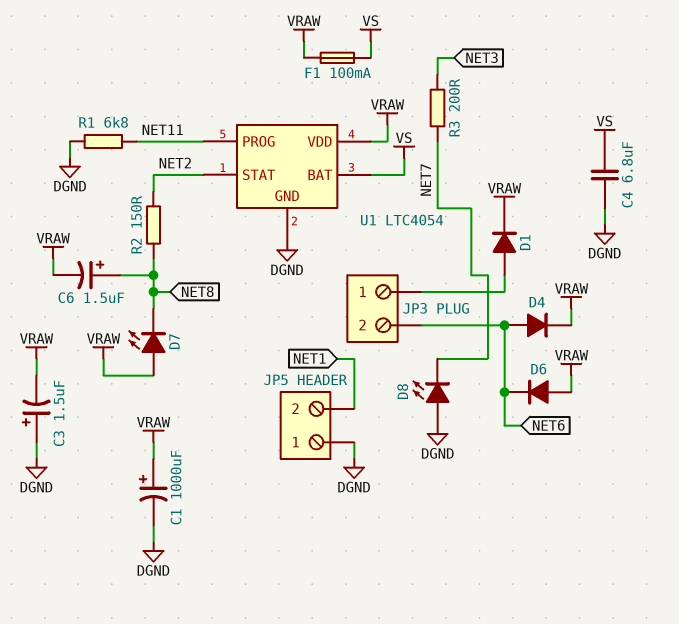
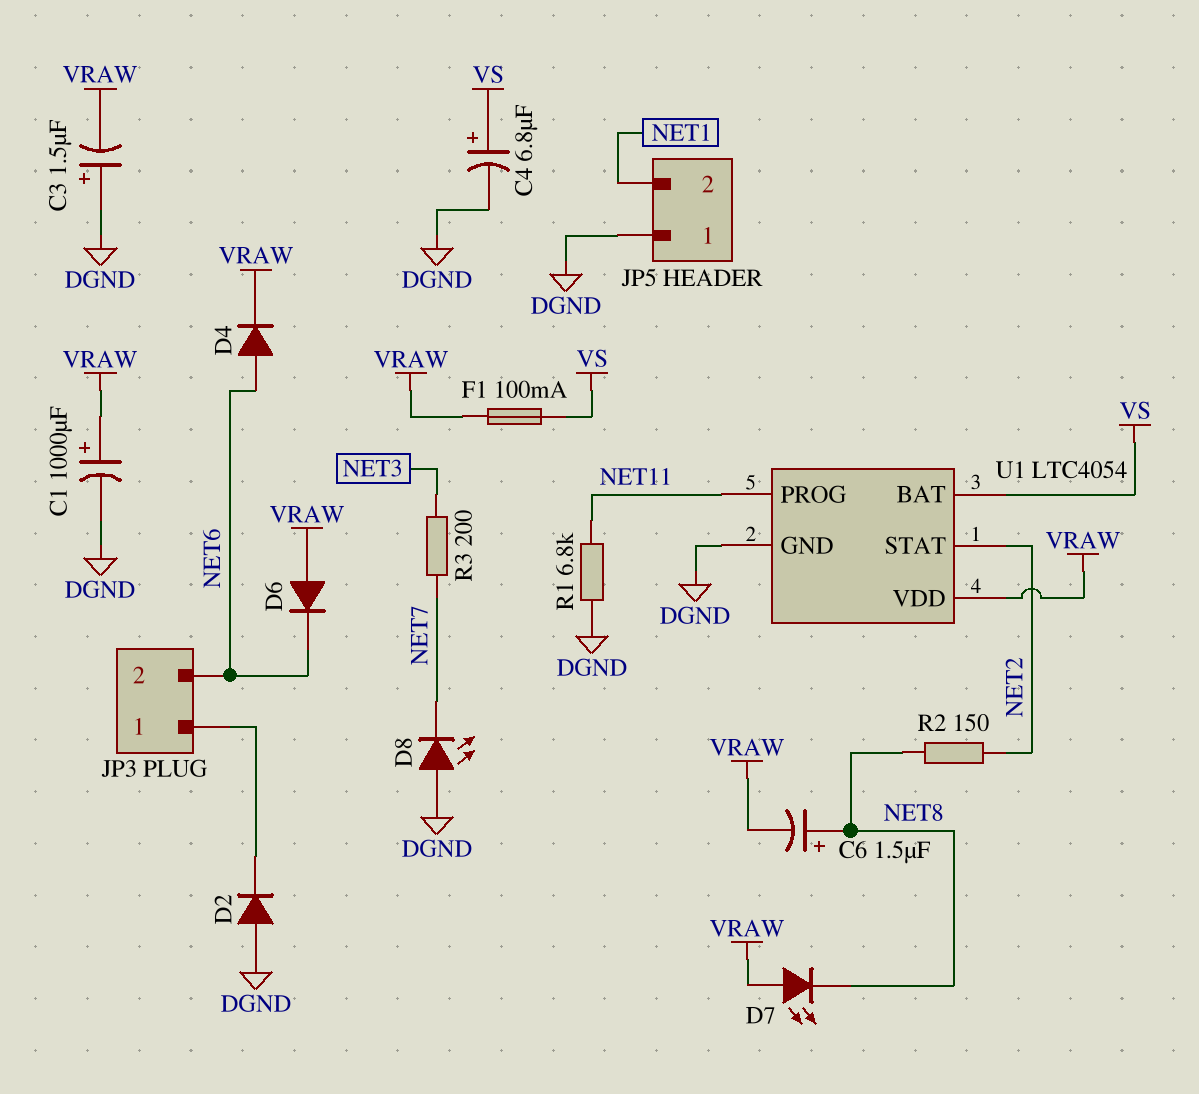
C4: 6.8uF (DGND, VS) -> 6.8uF (plus VS, minus DGND)
D1: diode (A JP3/1, K VRAW) -> none
D2: none -> diode (A DGND, K JP3/1)

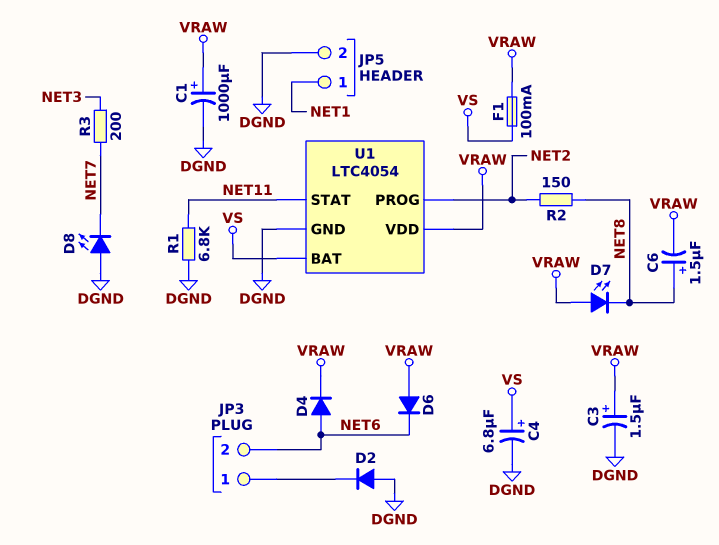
C3: 1.5uF (plus DGND, minus VRAW) -> 1.5uF (plus VRAW, minus DGND)
JP5 pin 1: DGND -> NET1
JP5 pin 2: NET1 -> DGND
U1 pin PROG: NET11 -> NET2
U1 pin STAT: NET2 -> NET11

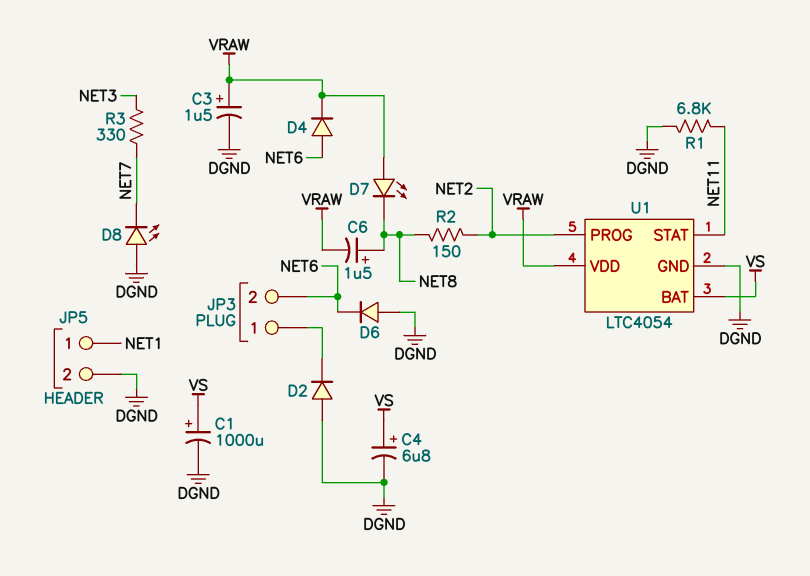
C1: 1000uF (plus VRAW, minus DGND) -> 1000uF (plus VS, minus DGND)
D6: diode (A VRAW, K NET6) -> diode (A DGND, K NET6)
F1: 100mA (VRAW, VS) -> none
R3: 200 (NET3, NET7) -> 330 (NET3, NET7)

